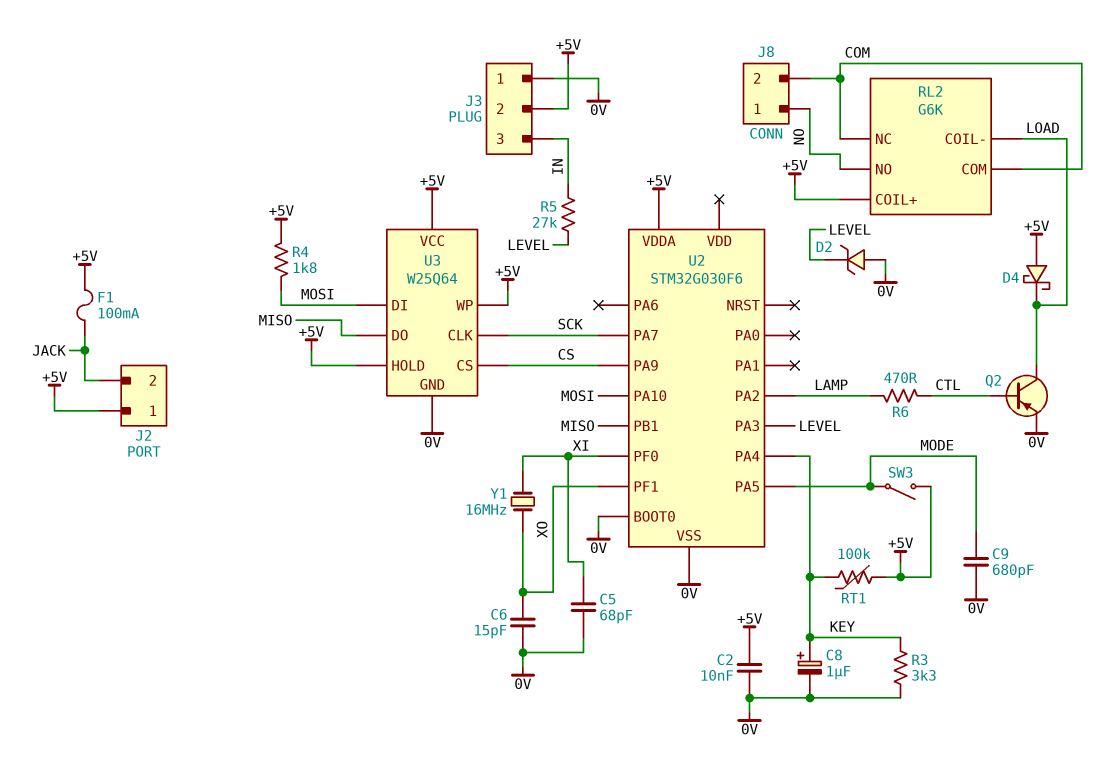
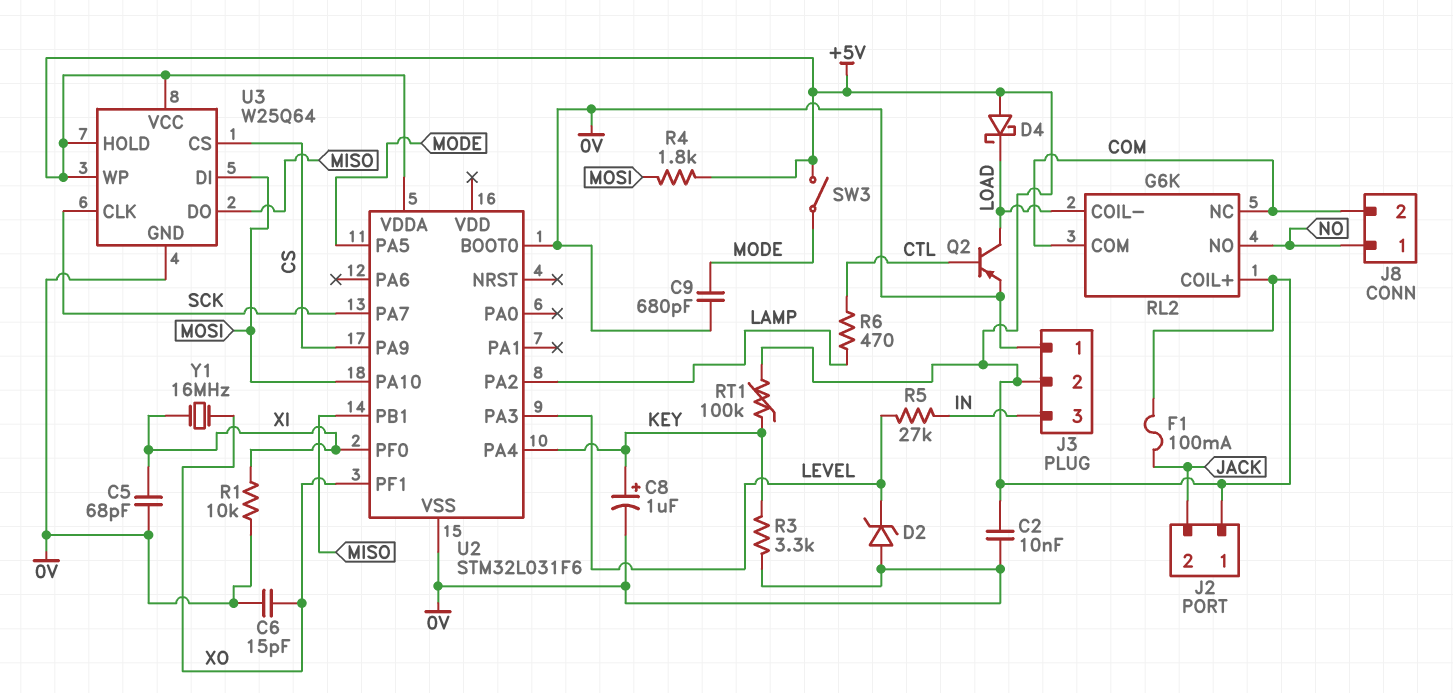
R1: none -> 10k (0V, XI)
U2: STM32G030F6 -> STM32L031F6

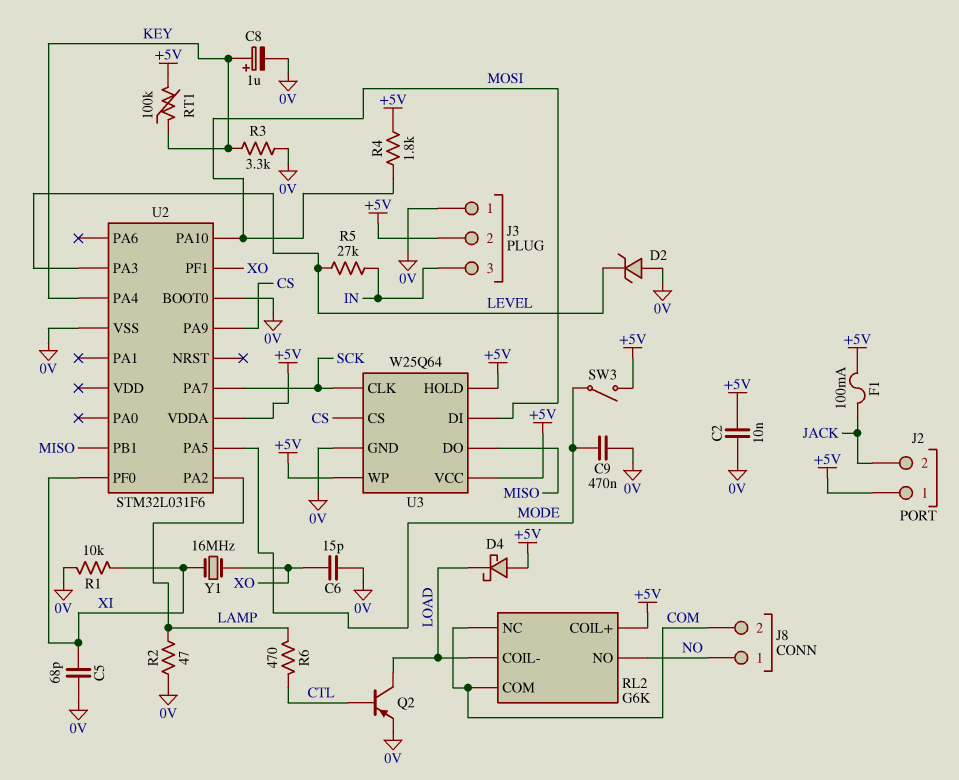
C9: 680pF (0V, MODE) -> 470nF (0V, MODE)
R2: none -> 47 (0V, LAMP)

